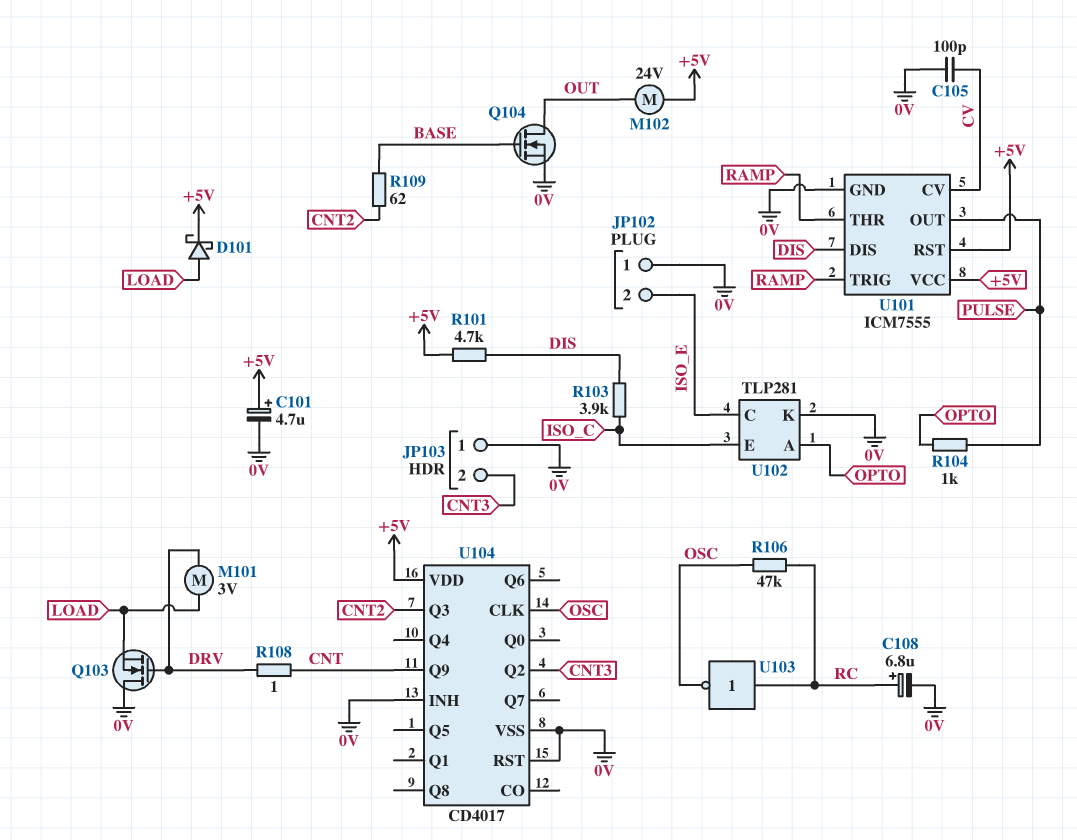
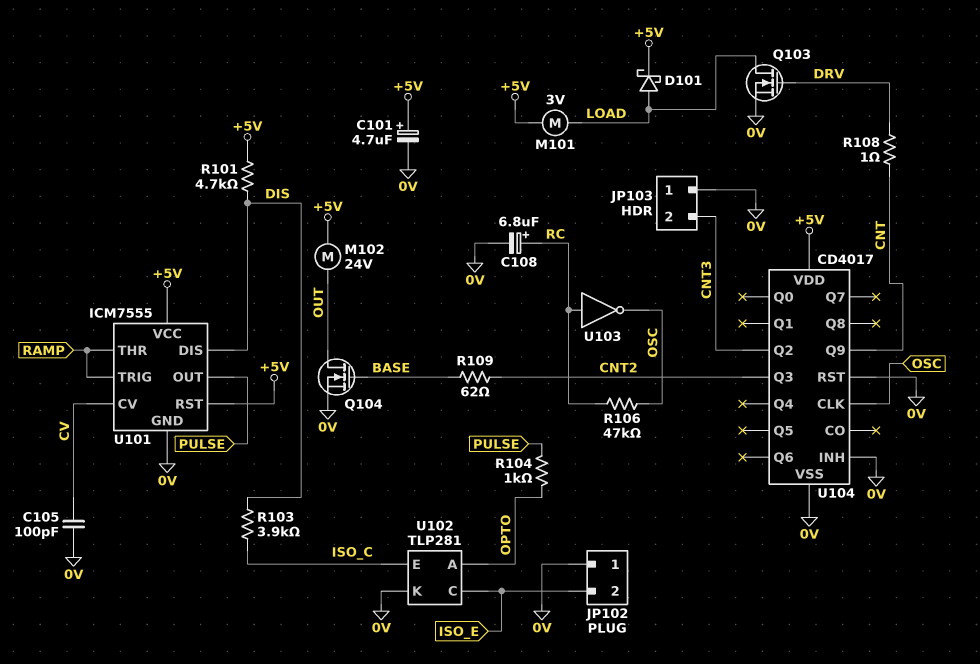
M101: motor 3V (DRV, LOAD) -> motor 3V (+5V, LOAD)
Q103: NMOS (G DRV, D 0V, S LOAD) -> NMOS (G DRV, D LOAD, S 0V)

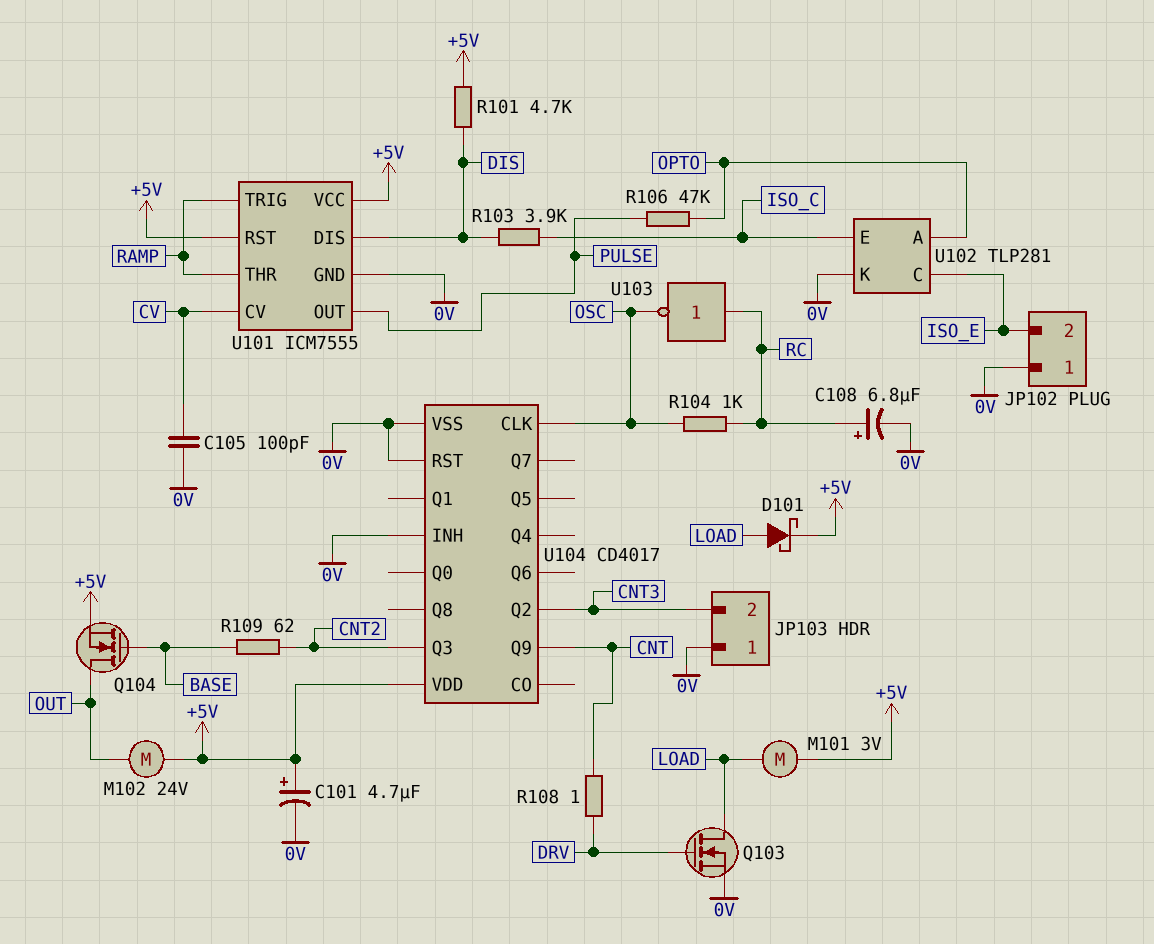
Q104: NMOS (G BASE, D OUT, S 0V) -> NMOS (G BASE, D OUT, S +5V)
R104: 1k (OPTO, PULSE) -> 1k (OSC, RC)
R106: 47k (OSC, RC) -> 47k (OPTO, PULSE)

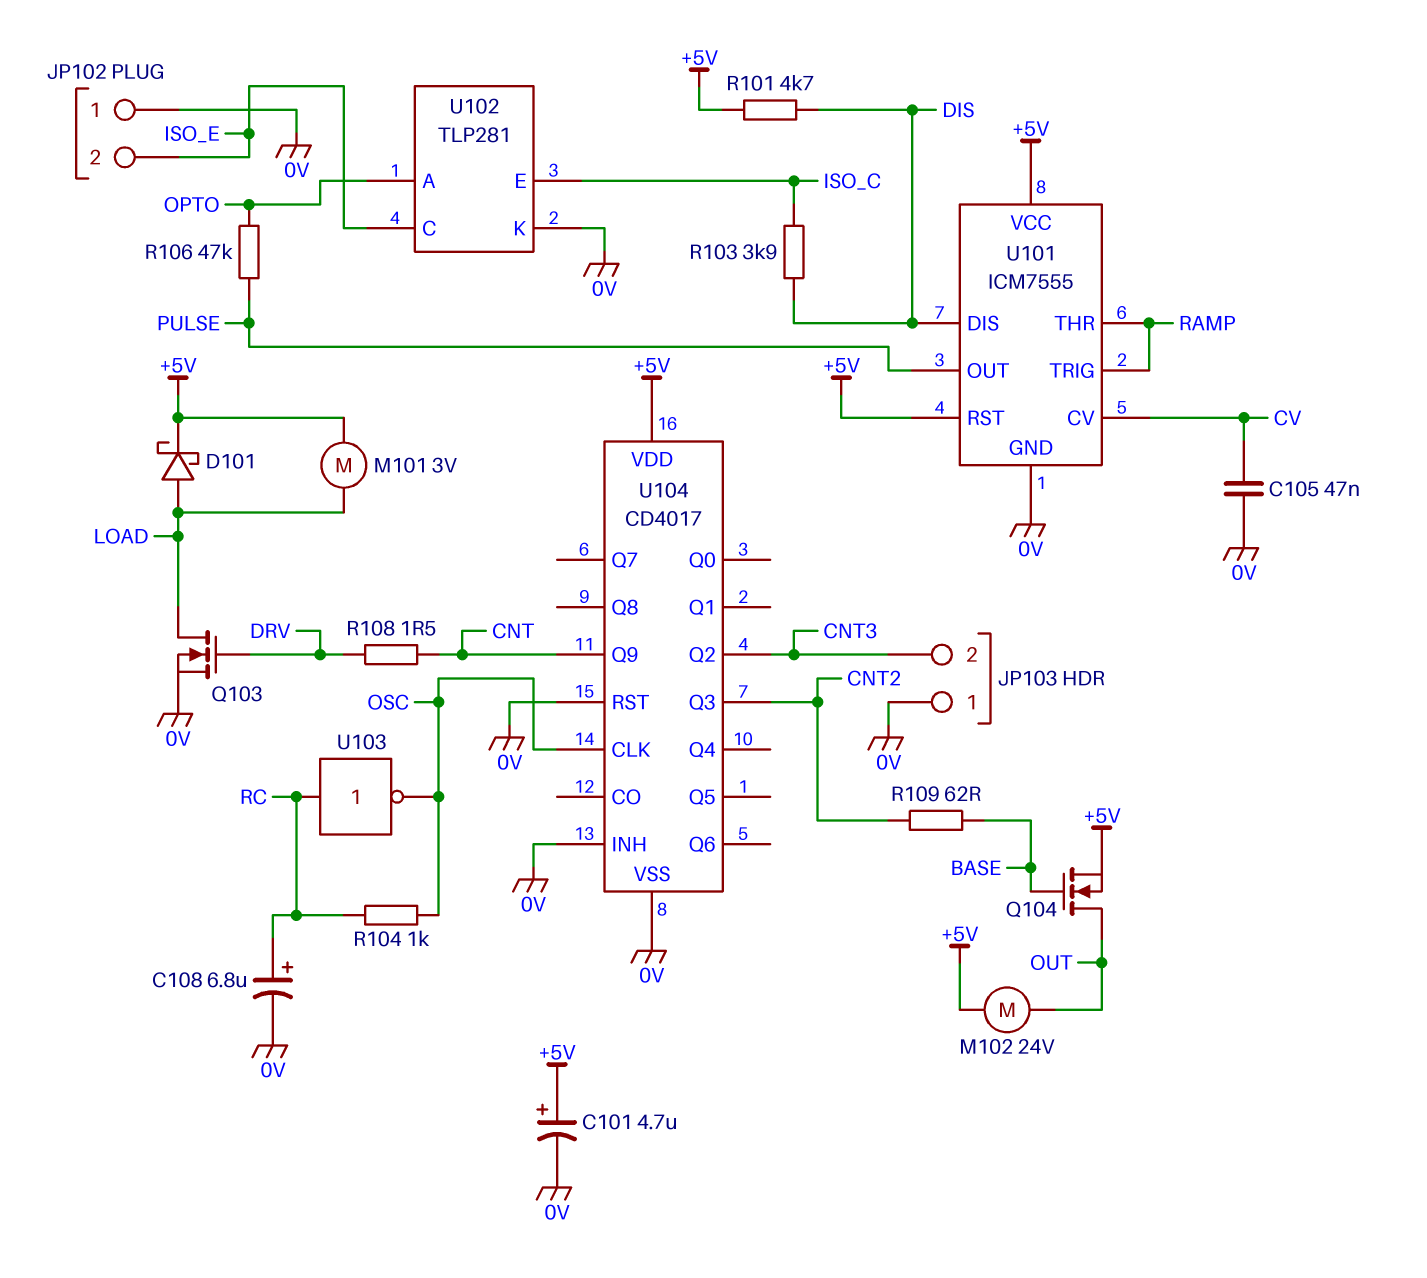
C105: 100pF (0V, CV) -> 47nF (0V, CV)
R108: 1 (CNT, DRV) -> 1.5 (CNT, DRV)

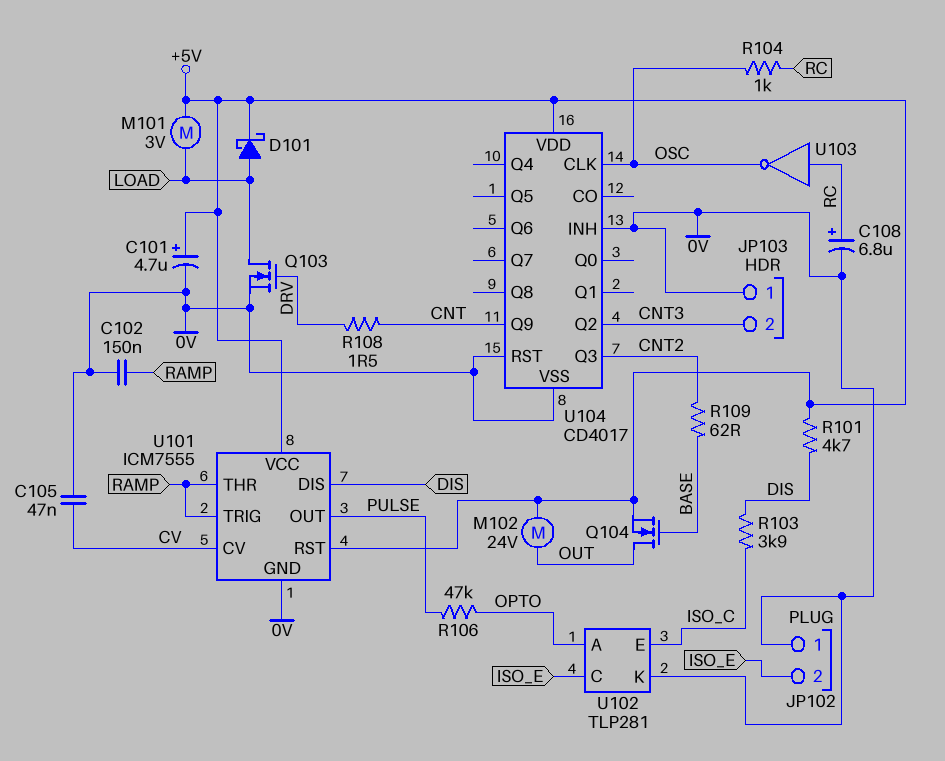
C102: none -> 150nF (0V, RAMP)

